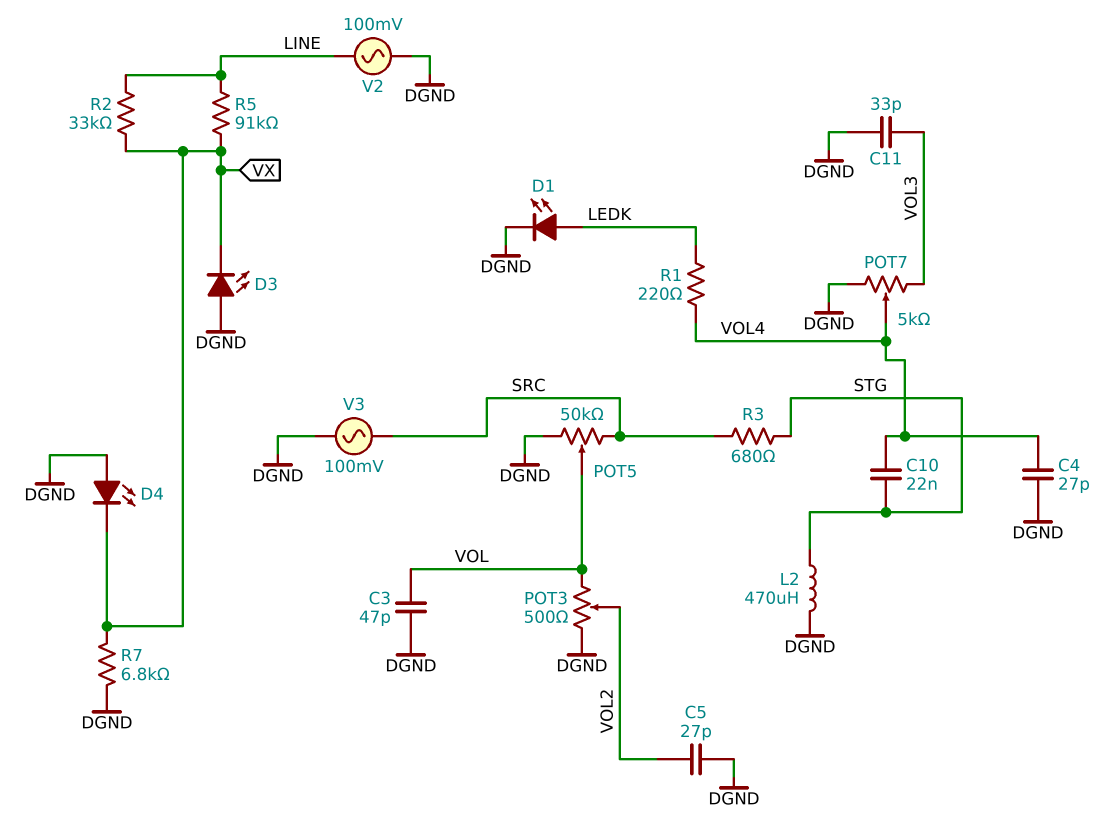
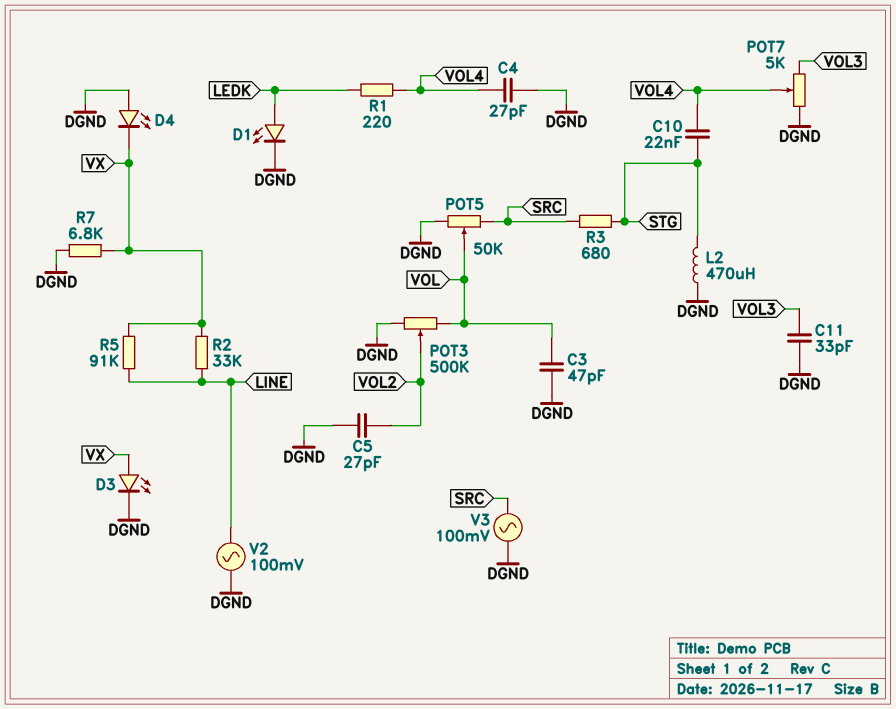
D3: LED (A DGND, K VX) -> LED (A VX, K DGND)
POT3: 500 (DGND, VOL, wiper VOL2) -> 500k (DGND, VOL, wiper VOL2)

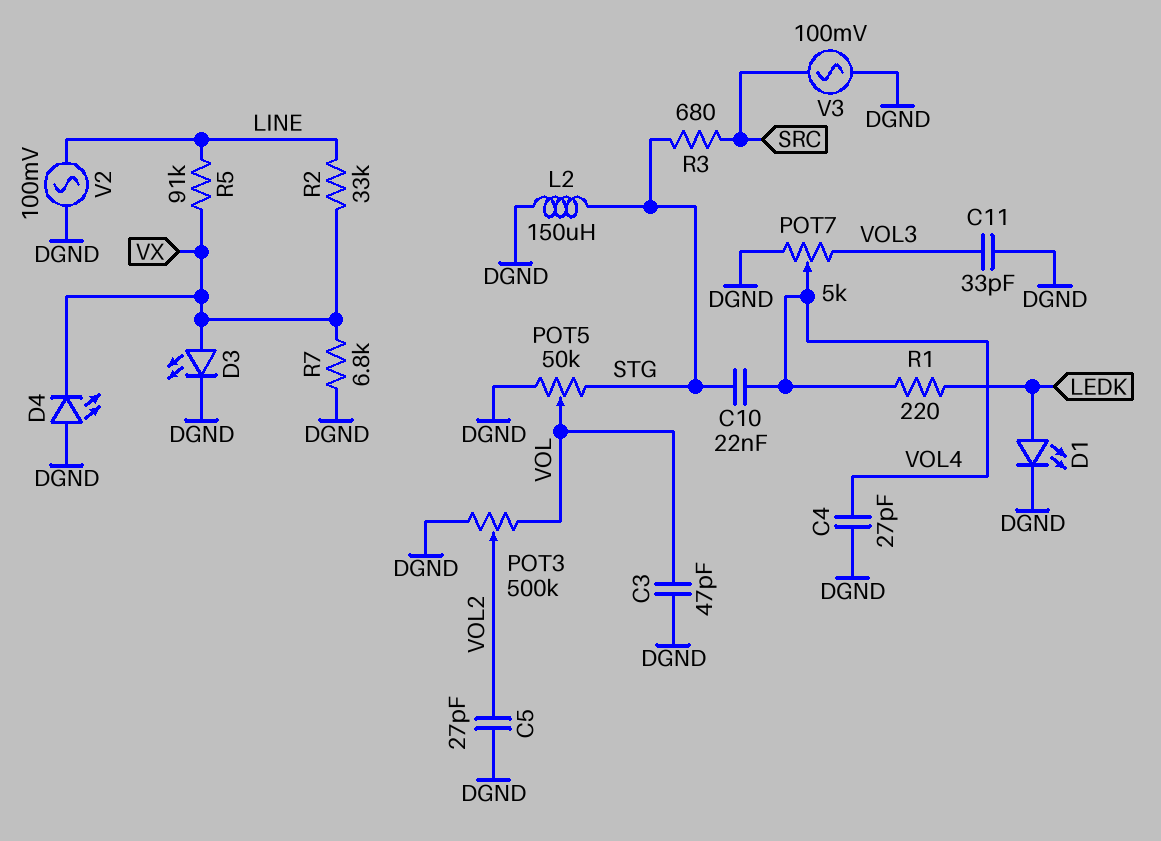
L2: 470uH (DGND, STG) -> 150uH (DGND, STG)
POT5: 50k (DGND, SRC, wiper VOL) -> 50k (DGND, STG, wiper VOL)

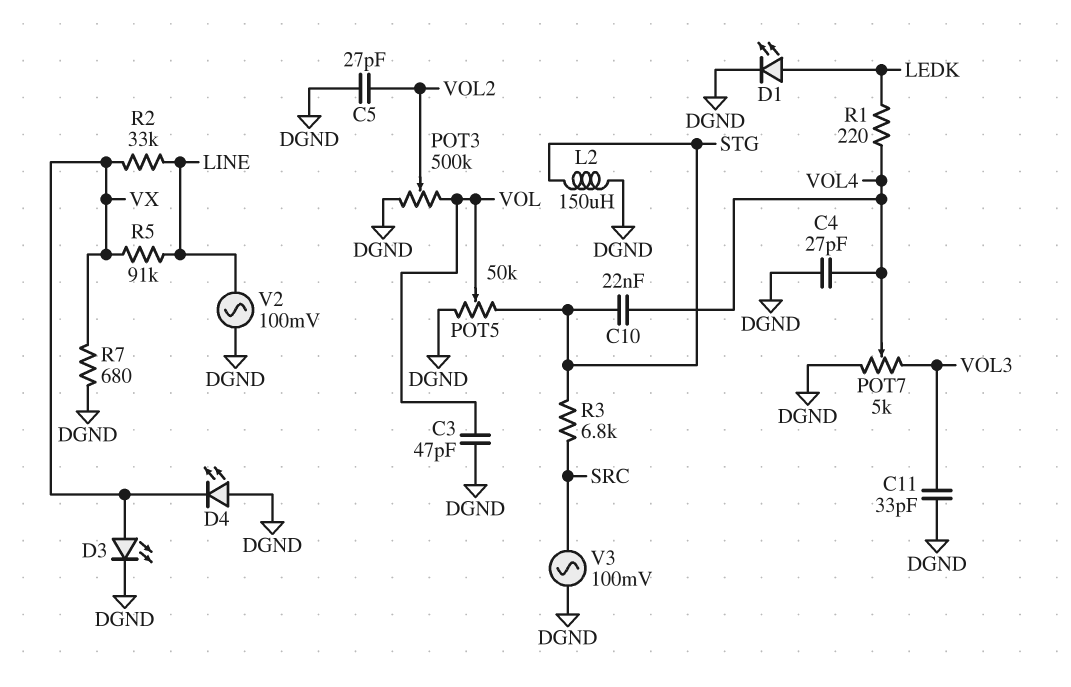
R3: 680 (SRC, STG) -> 6.8k (SRC, STG)
R7: 6.8k (DGND, VX) -> 680 (DGND, VX)

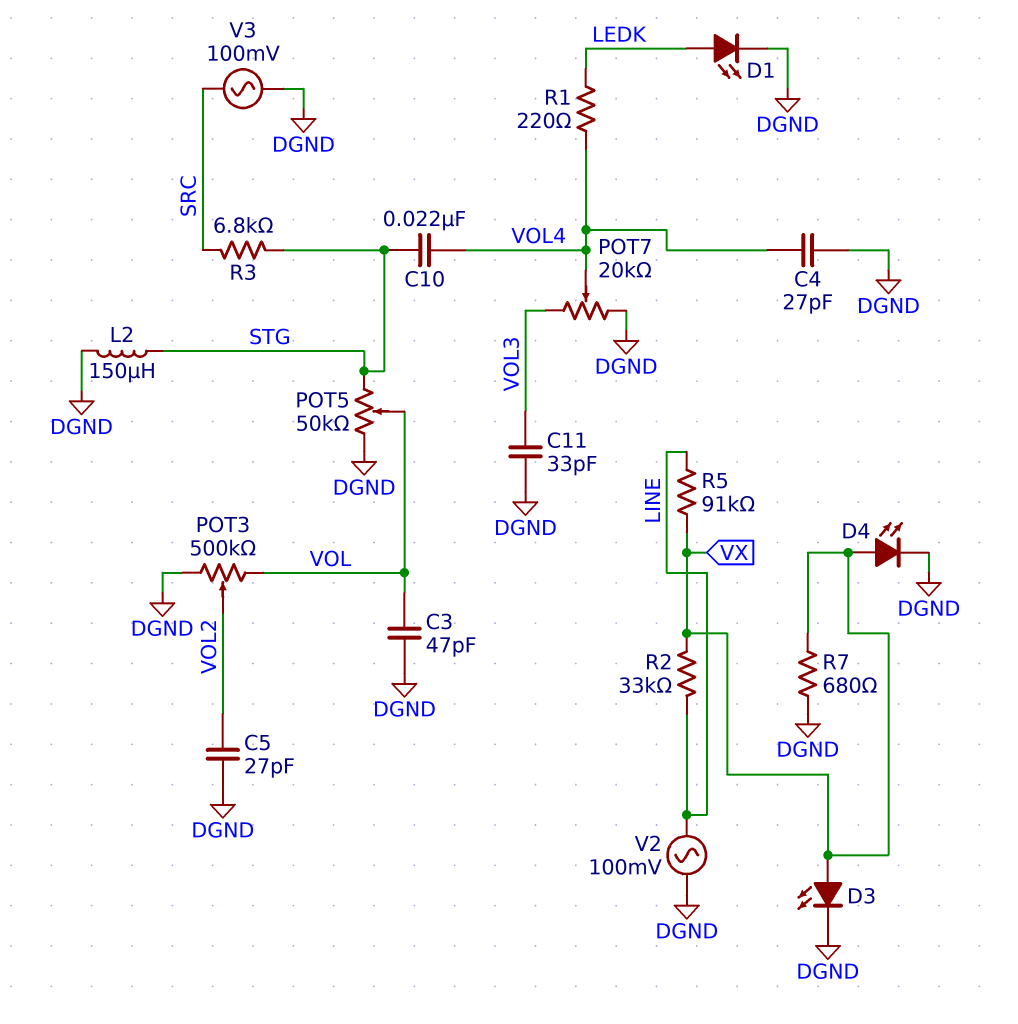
D4: LED (A DGND, K VX) -> LED (A VX, K DGND)
POT7: 5k (DGND, VOL3, wiper VOL4) -> 20k (DGND, VOL3, wiper VOL4)

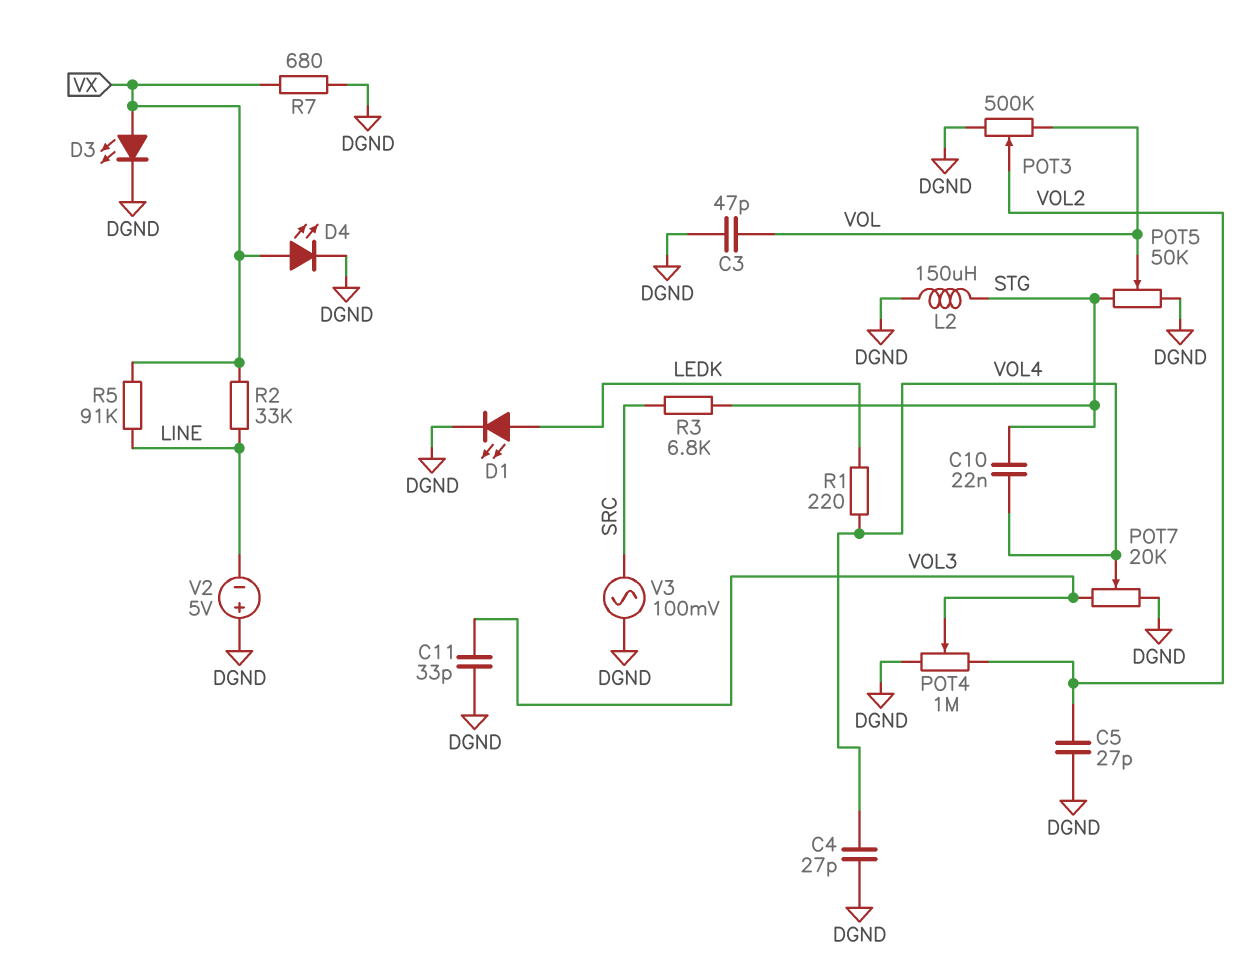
POT4: none -> 1M (DGND, VOL2, wiper VOL3)
V2: AC 100mV (DGND, LINE) -> 5V (plus DGND, minus LINE)

